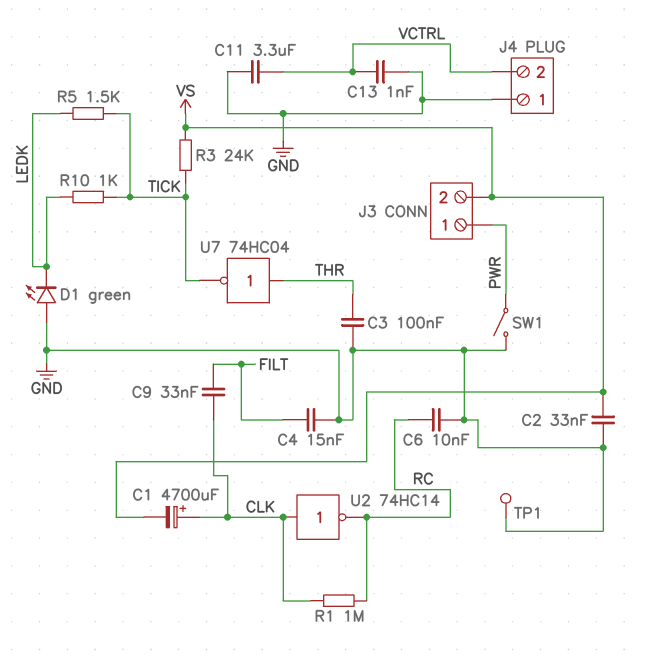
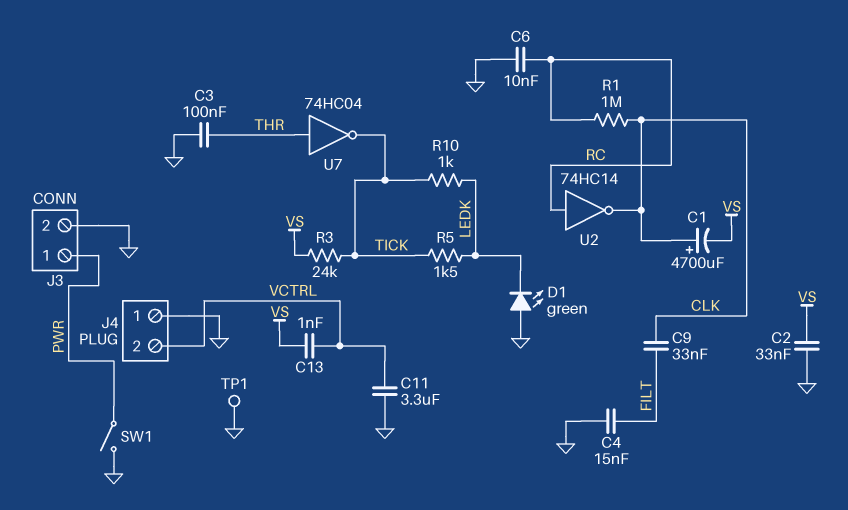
C13: 1nF (GND, VCTRL) -> 1nF (VCTRL, VS)
J3 pin 2: VS -> GND
U2: NOT 74HC14 (in CLK, out RC) -> NOT 74HC14 (in RC, out CLK)

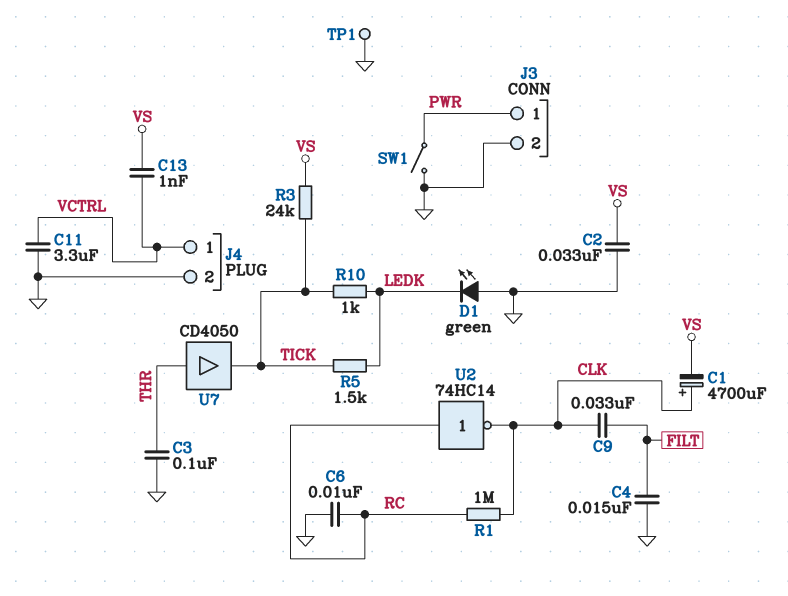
J4 pin 1: GND -> VCTRL
J4 pin 2: VCTRL -> GND
U7: NOT 74HC04 (in THR, out TICK) -> buffer CD4050 (in THR, out TICK)

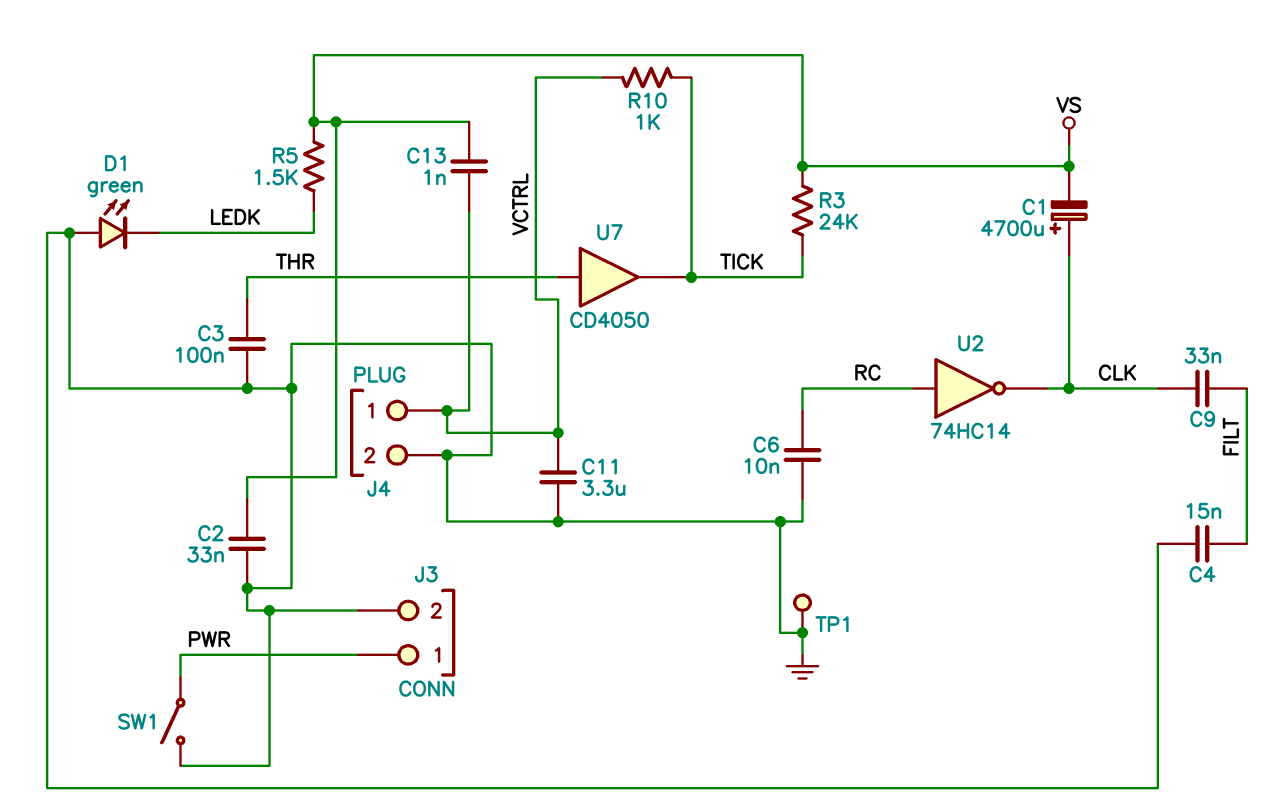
R1: 1M (CLK, RC) -> none
R5: 1.5k (LEDK, TICK) -> 1.5k (LEDK, VS)
R10: 1k (LEDK, TICK) -> 1k (TICK, VCTRL)

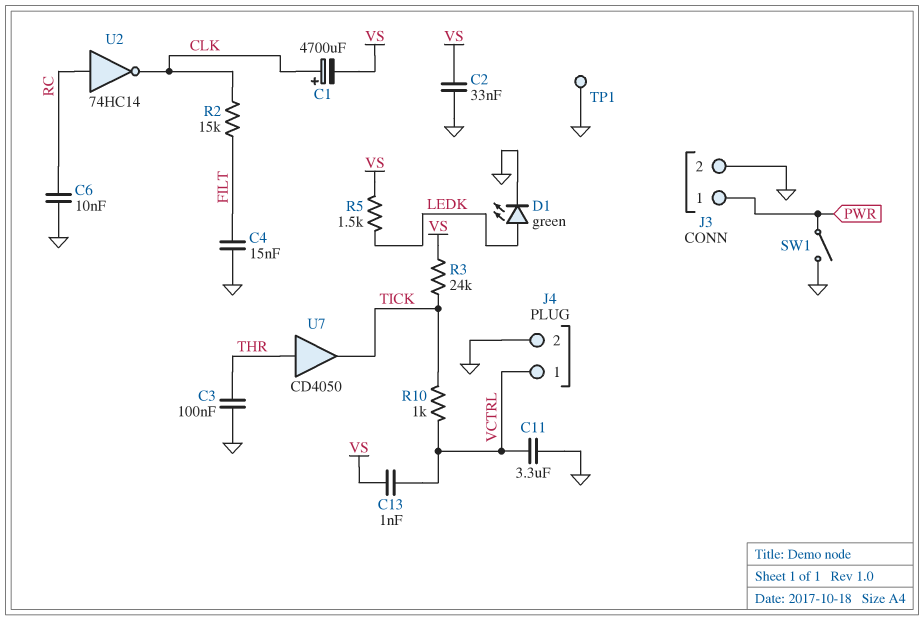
C9: 33nF (CLK, FILT) -> none
D1: LED green (A GND, K LEDK) -> LED green (A LEDK, K GND)
R2: none -> 15k (CLK, FILT)

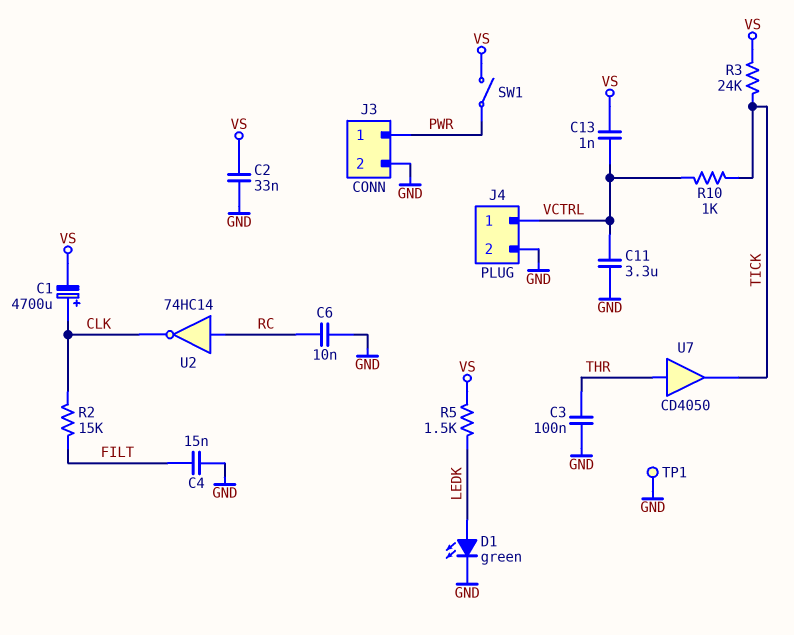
SW1: switch (GND, PWR) -> switch (PWR, VS)

